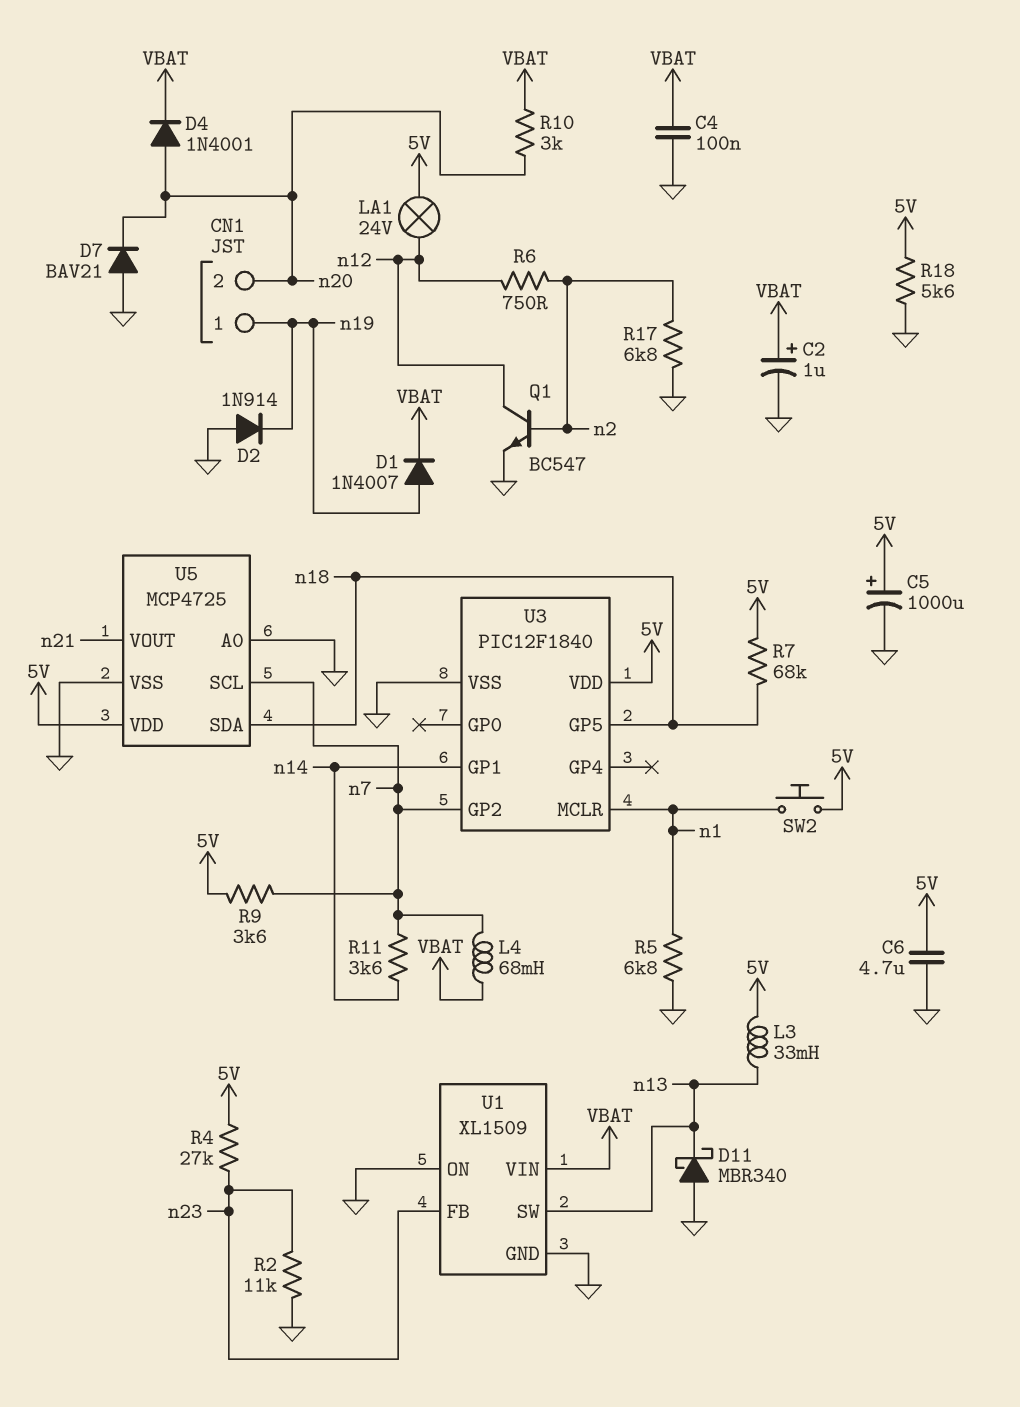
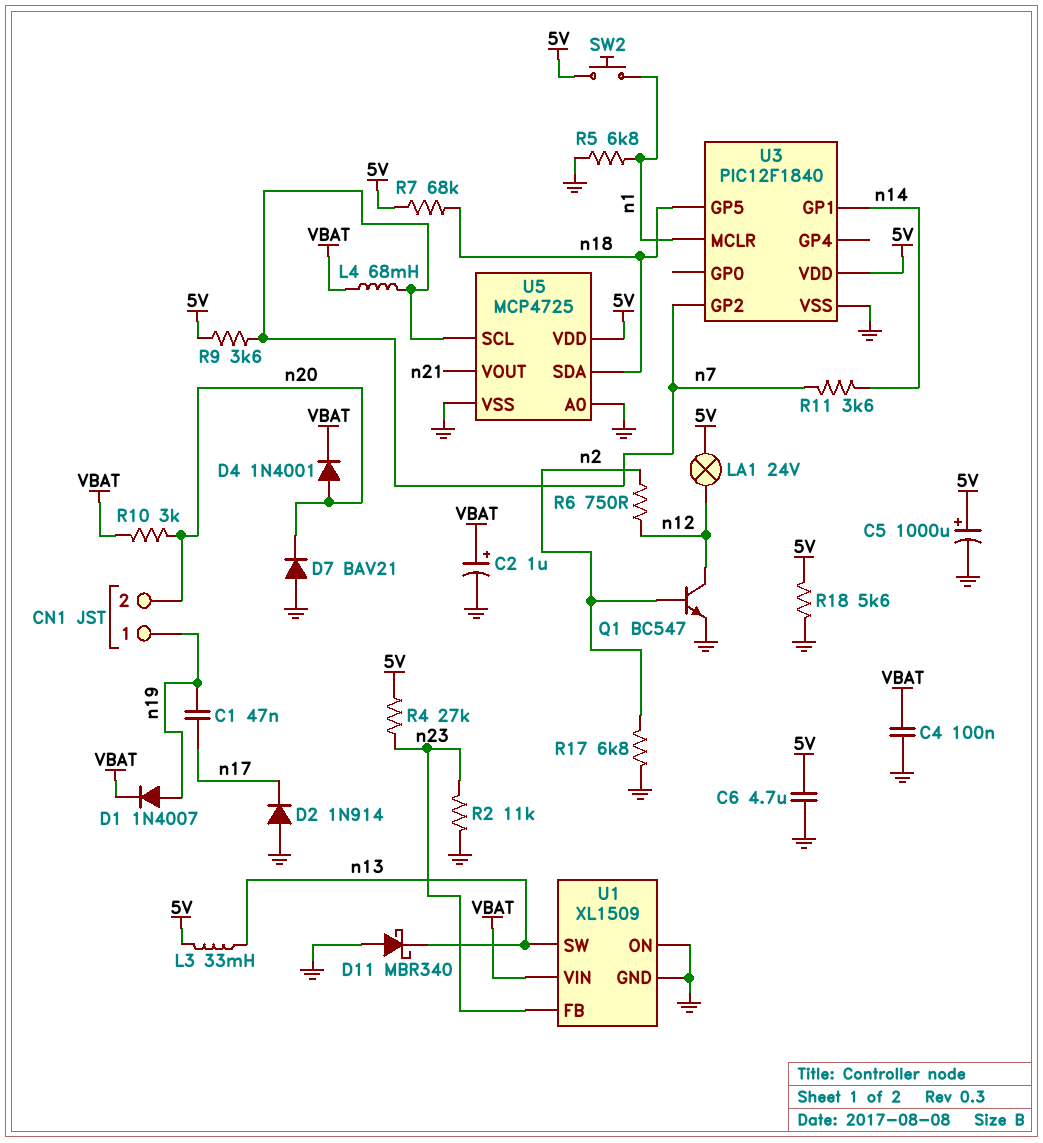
C1: none -> 47nF (n17, n19)
D2: diode 1N914 (A GND, K n19) -> diode 1N914 (A GND, K n17)

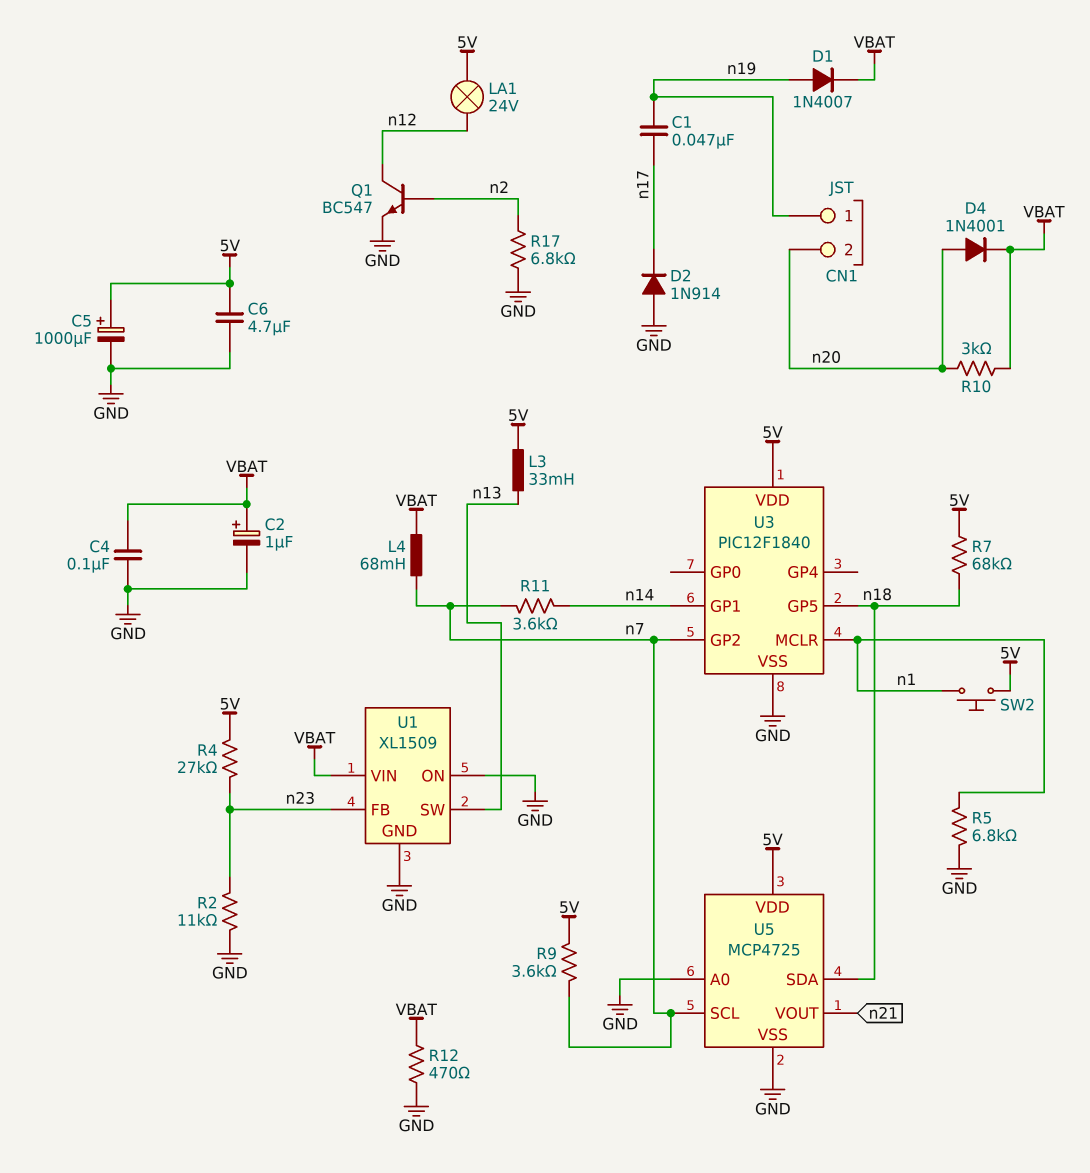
D7: diode BAV21 (A GND, K n20) -> none
D11: schottky MBR340 (A GND, K n13) -> none
R6: 750 (n2, n12) -> none
R12: none -> 470 (GND, VBAT)
R18: 5.6k (5V, GND) -> none

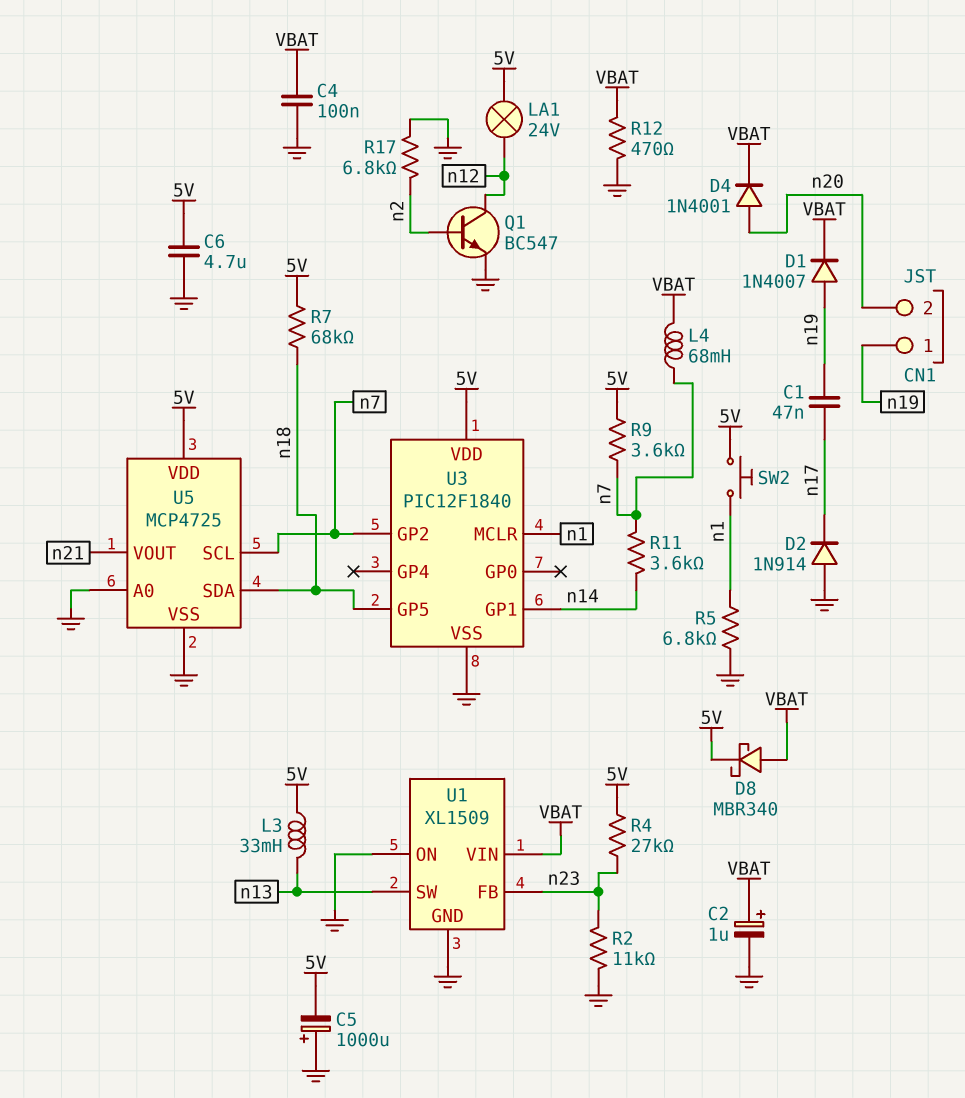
C5: 1000uF (plus 5V, minus GND) -> 1000uF (plus GND, minus 5V)
D8: none -> schottky MBR340 (A VBAT, K 5V)
R10: 3k (VBAT, n20) -> none

